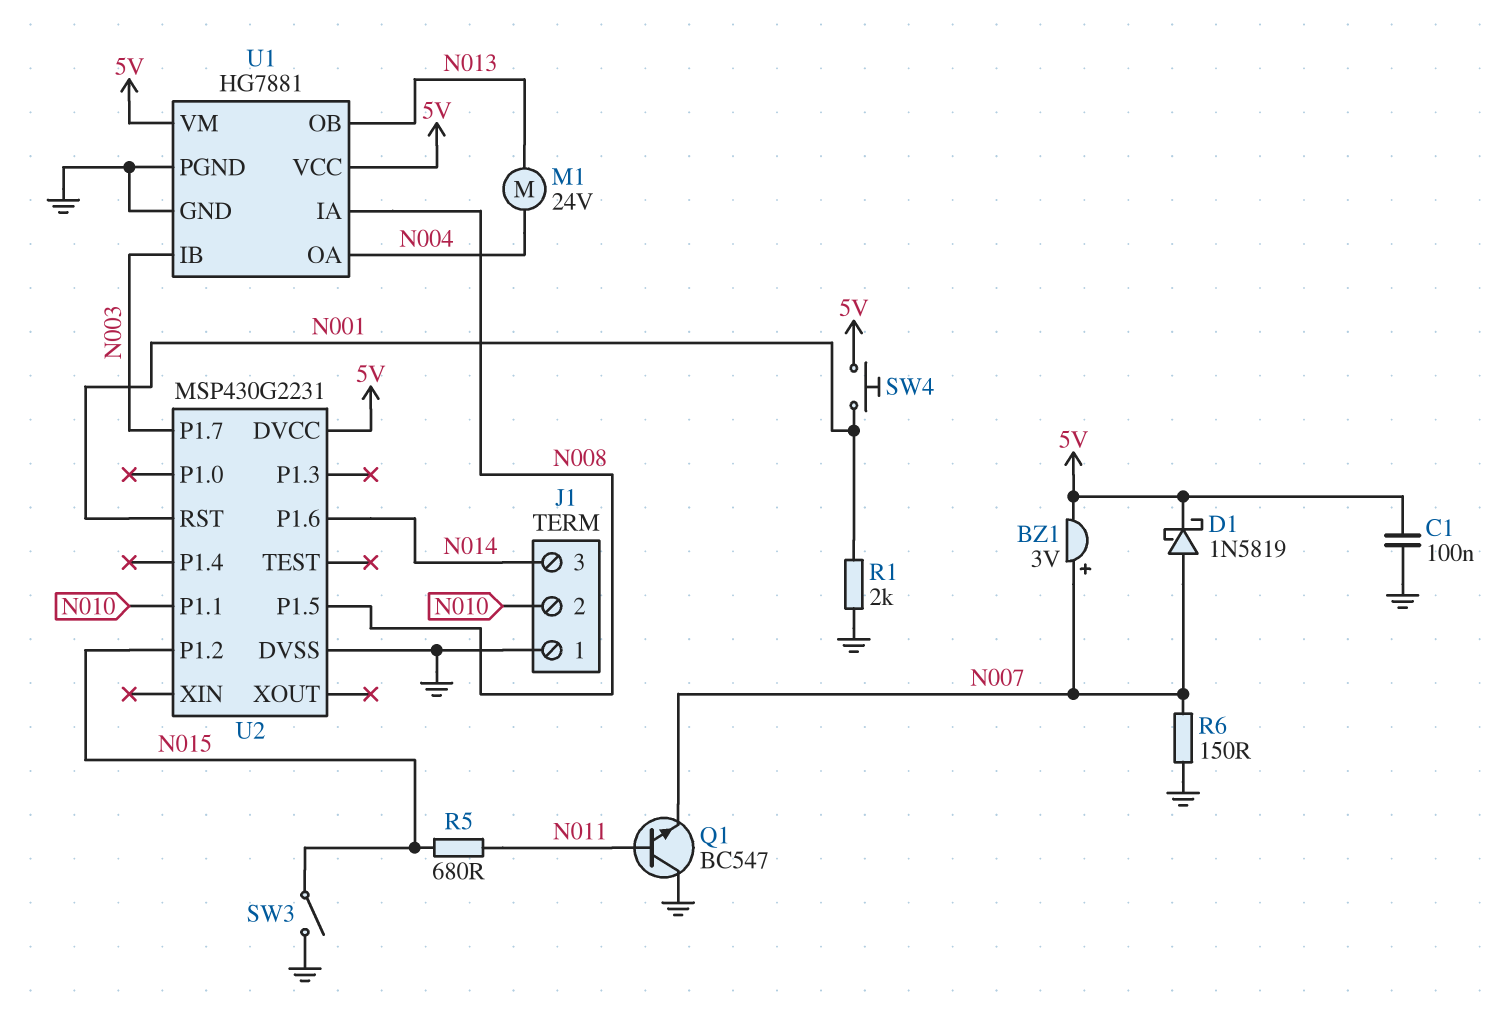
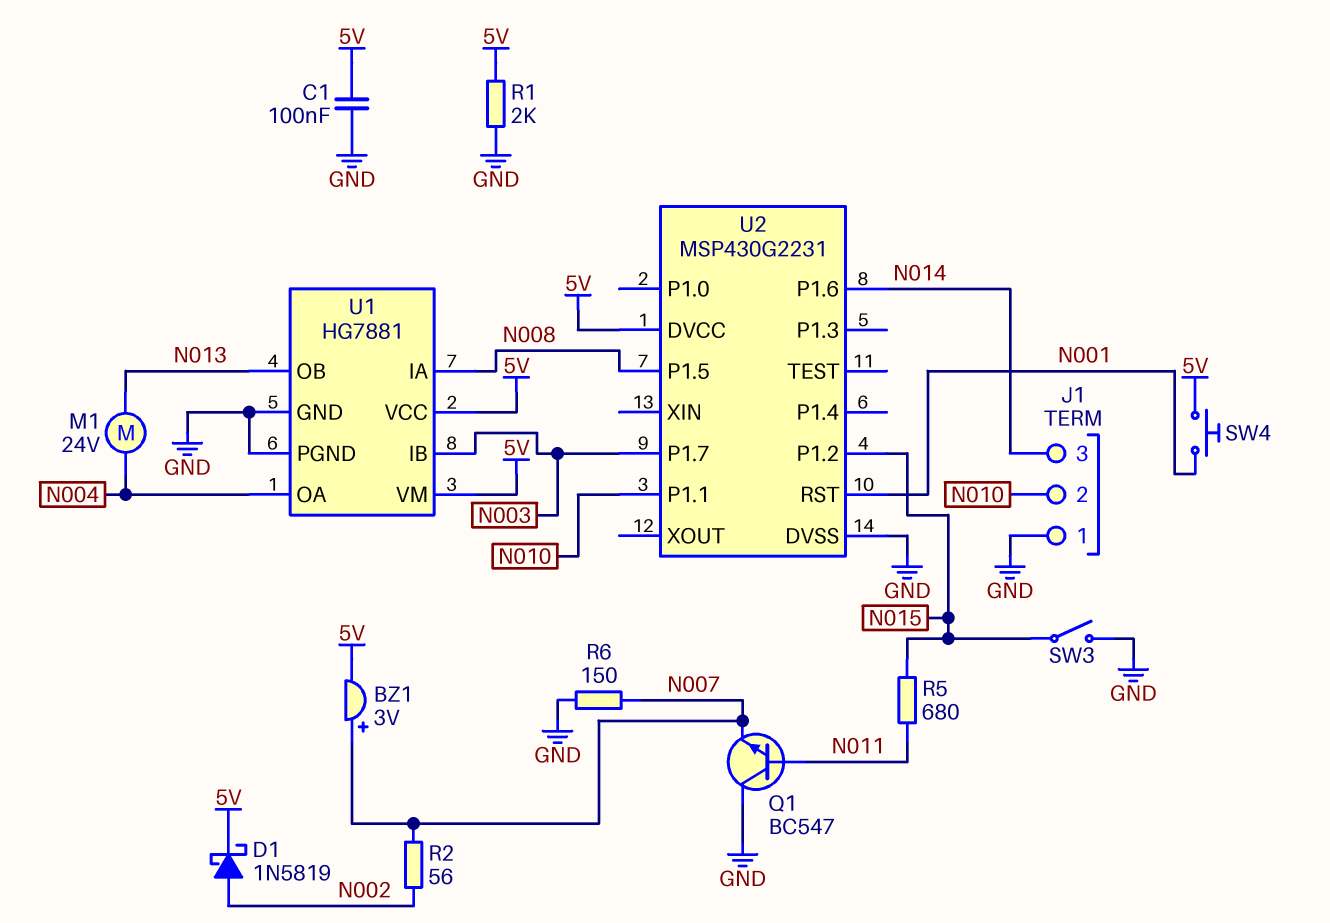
D1: schottky 1N5819 (A N007, K 5V) -> schottky 1N5819 (A N002, K 5V)
R1: 2k (GND, N001) -> 2k (5V, GND)
R2: none -> 56 (N002, N007)

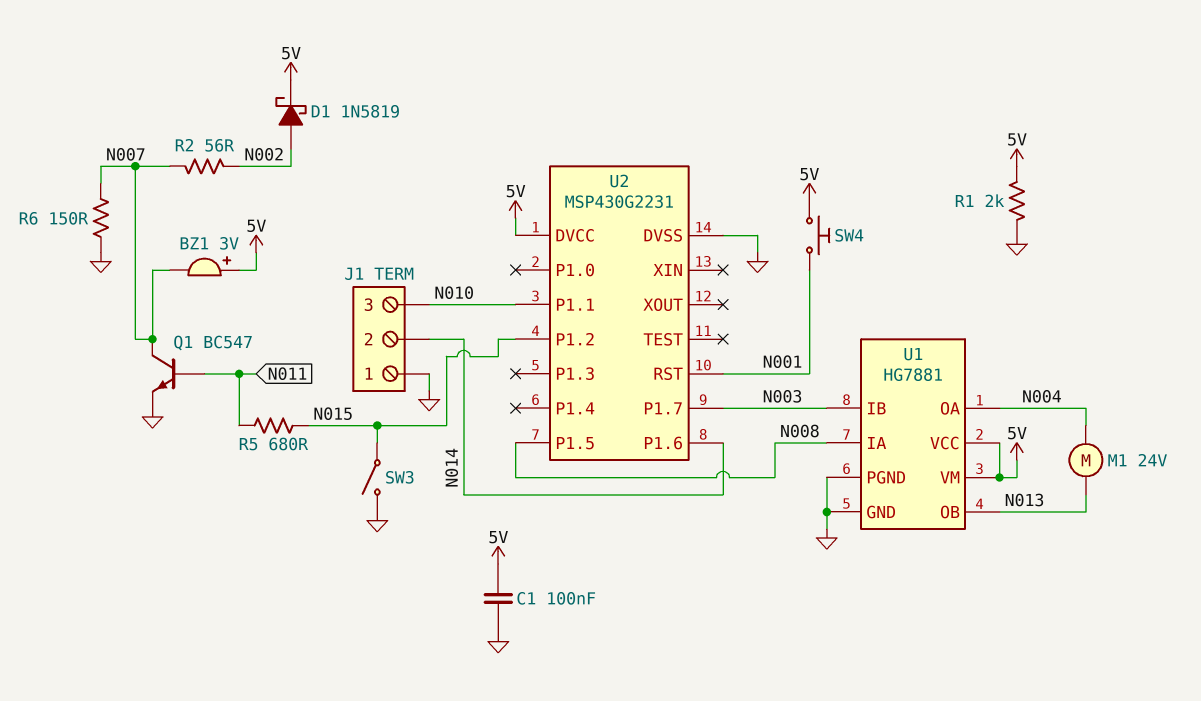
BZ1: buzzer 3V (plus N007, minus 5V) -> buzzer 3V (plus 5V, minus N007)
J1 pin 2: N010 -> N014
J1 pin 3: N014 -> N010
Q1: NPN BC547 (B N011, C GND, E N007) -> NPN BC547 (B N011, C N007, E GND)

